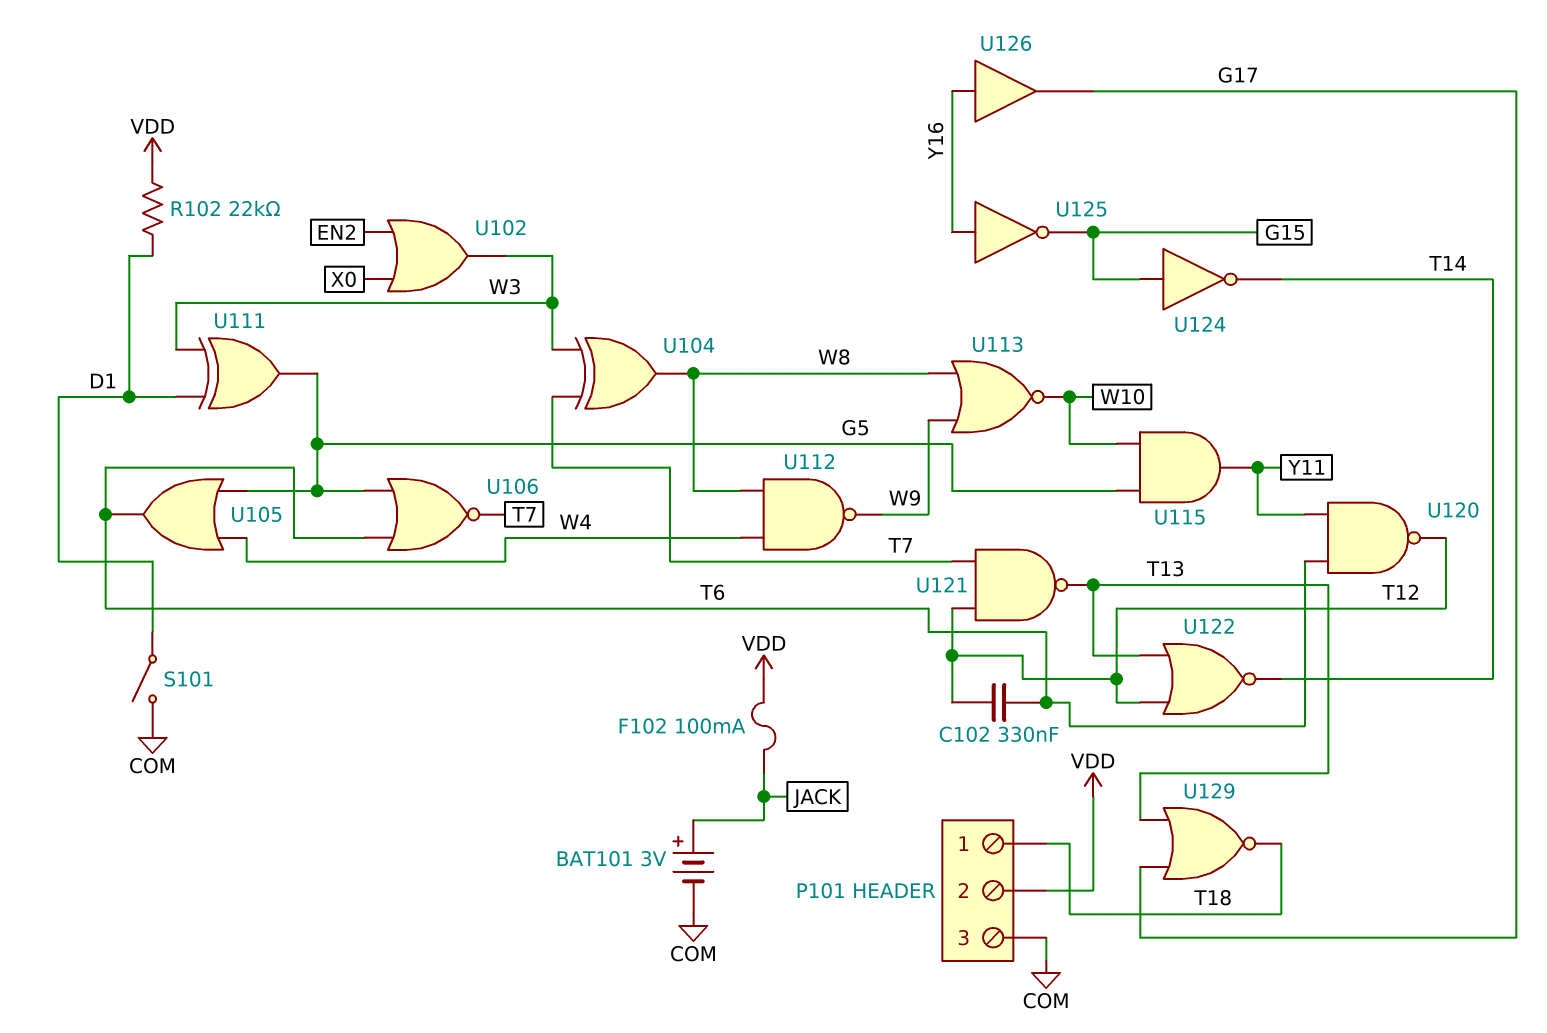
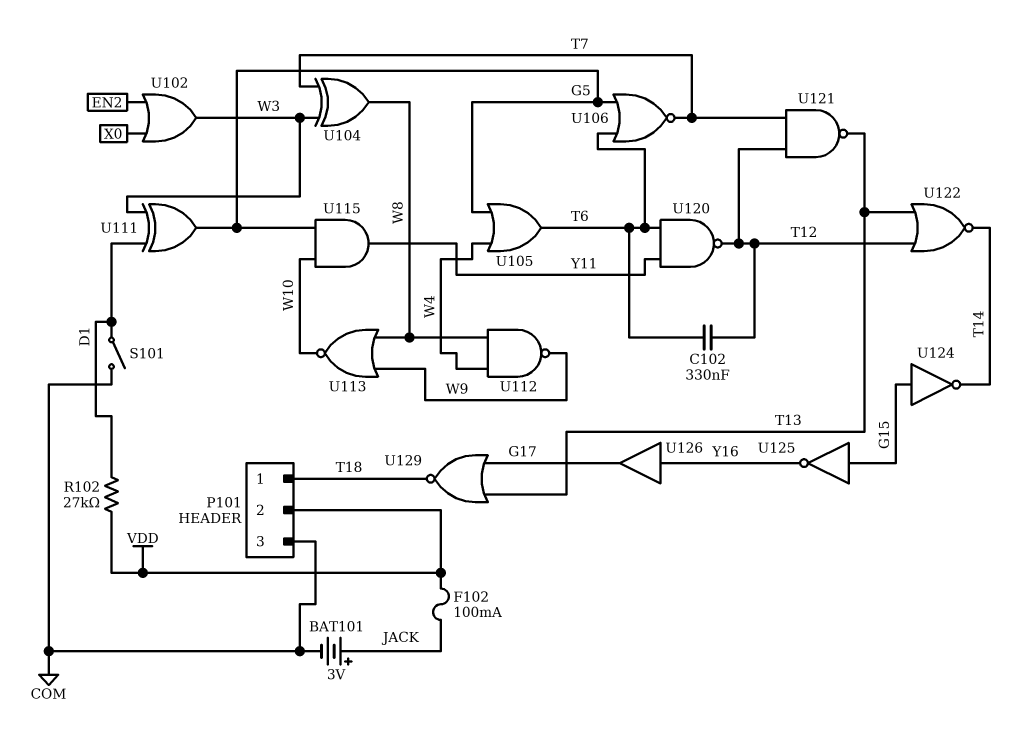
R102: 22k (D1, VDD) -> 27k (D1, VDD)
U125: NOT (in Y16, out G15) -> NOT (in G15, out Y16)

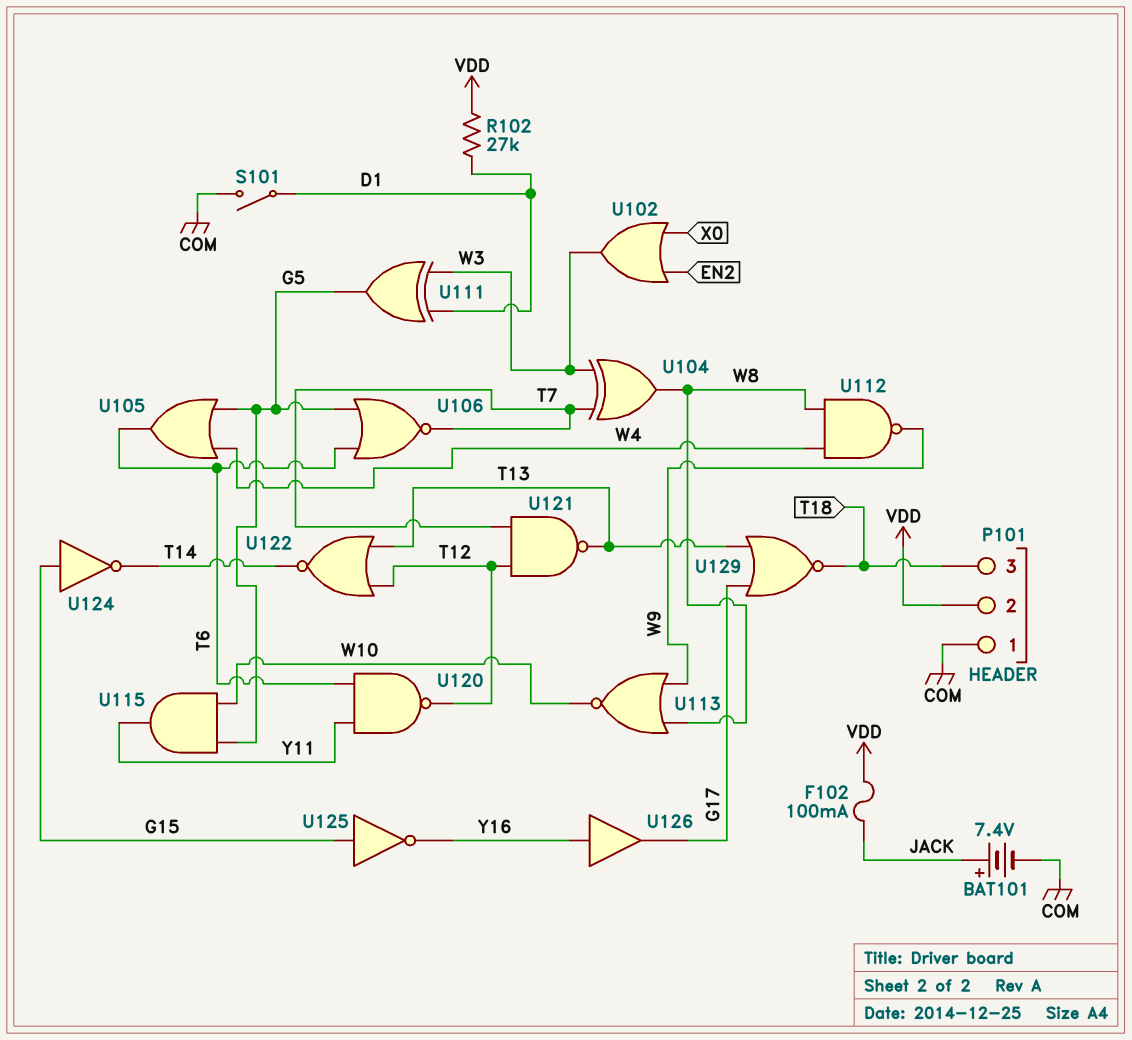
BAT101: 3V (plus JACK, minus COM) -> 7.4V (plus JACK, minus COM)
C102: 330nF (T6, T12) -> none
P101 pin 1: T18 -> COM
P101 pin 3: COM -> T18

